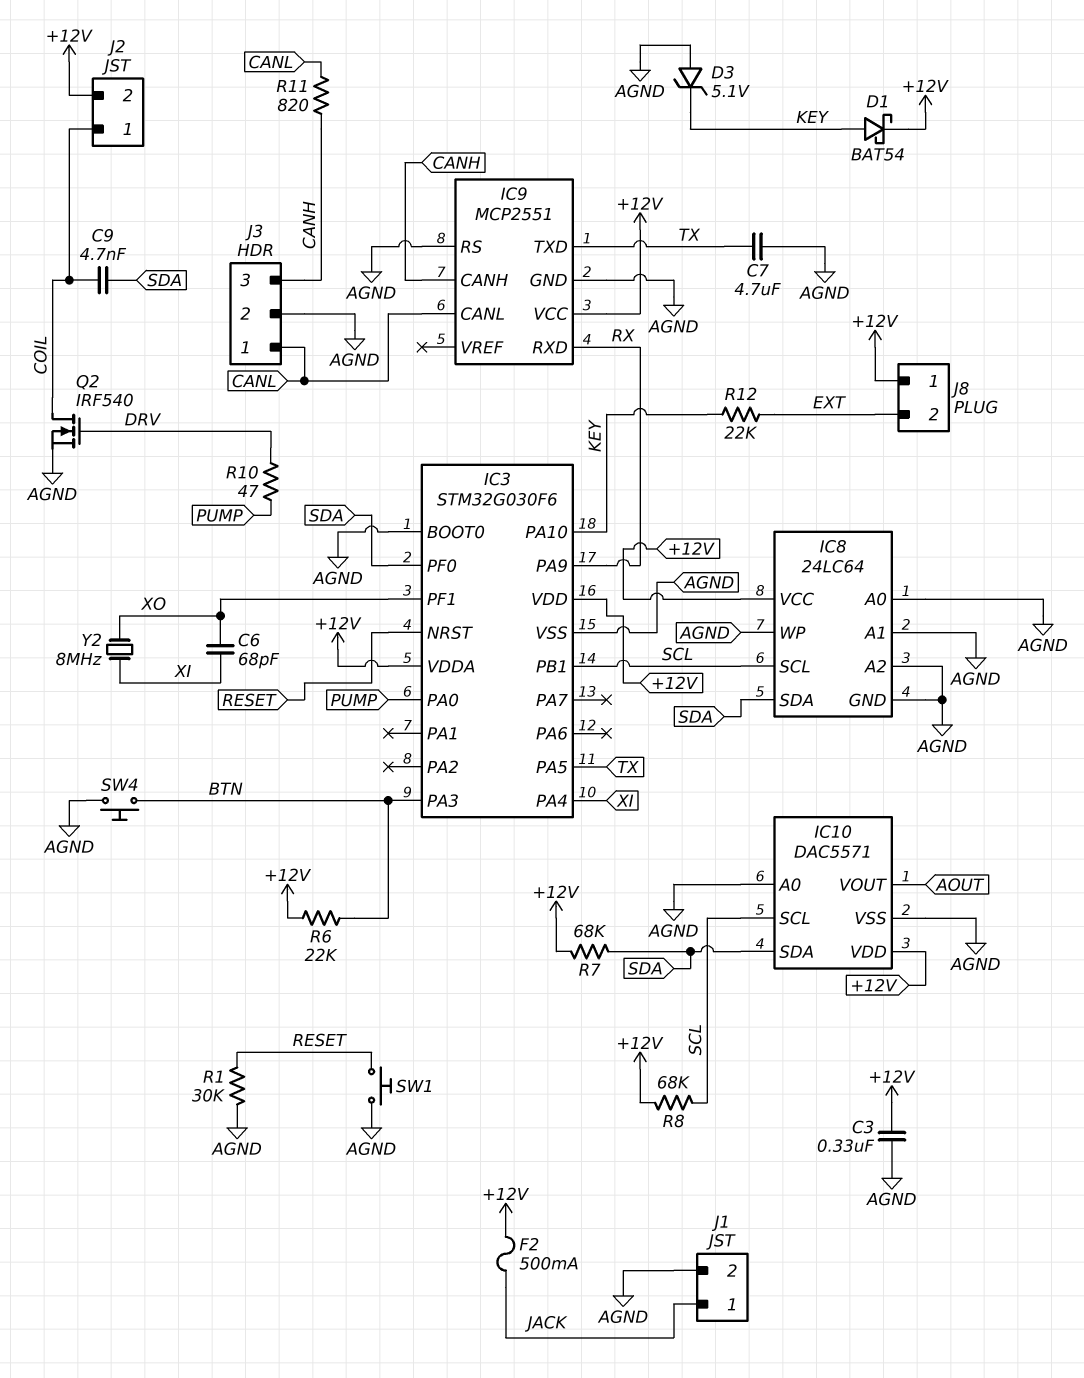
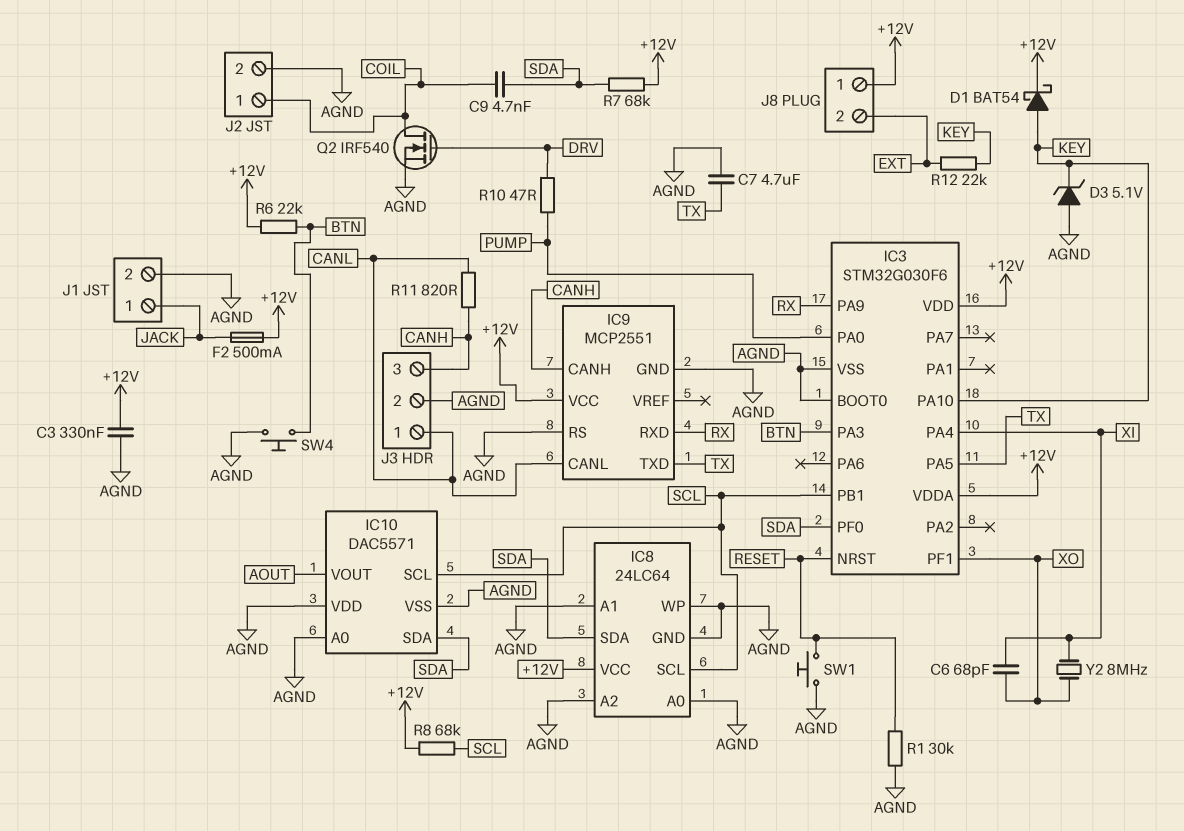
IC10 pin VDD: +12V -> AGND
J2 pin 2: +12V -> AGND

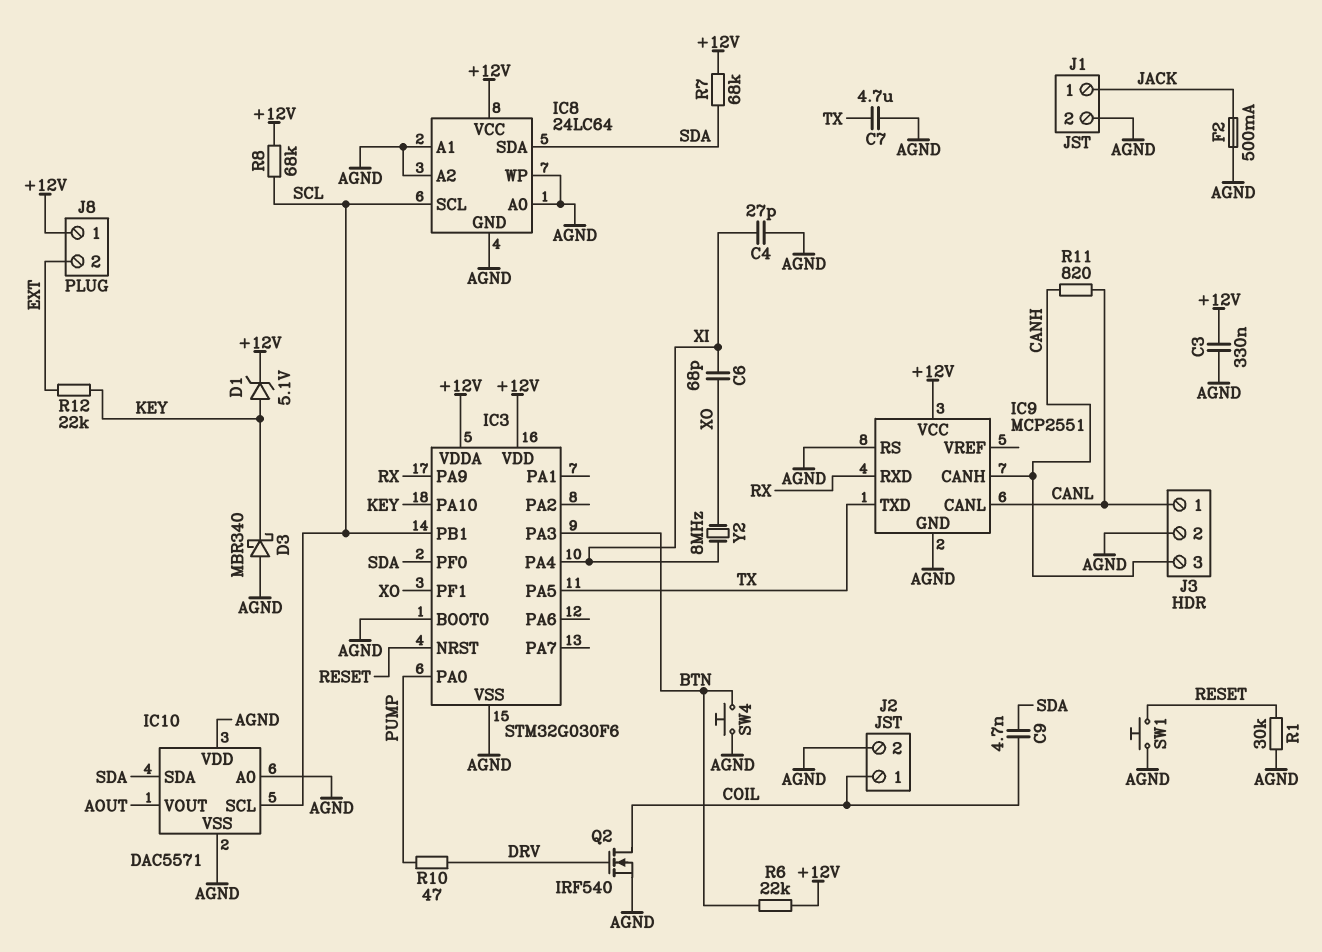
C4: none -> 27pF (AGND, XI)
D1: schottky BAT54 (A KEY, K +12V) -> zener 5.1V (A KEY, K +12V)
D3: zener 5.1V (A AGND, K KEY) -> schottky MBR340 (A AGND, K KEY)
F2: 500mA (+12V, JACK) -> 500mA (AGND, JACK)

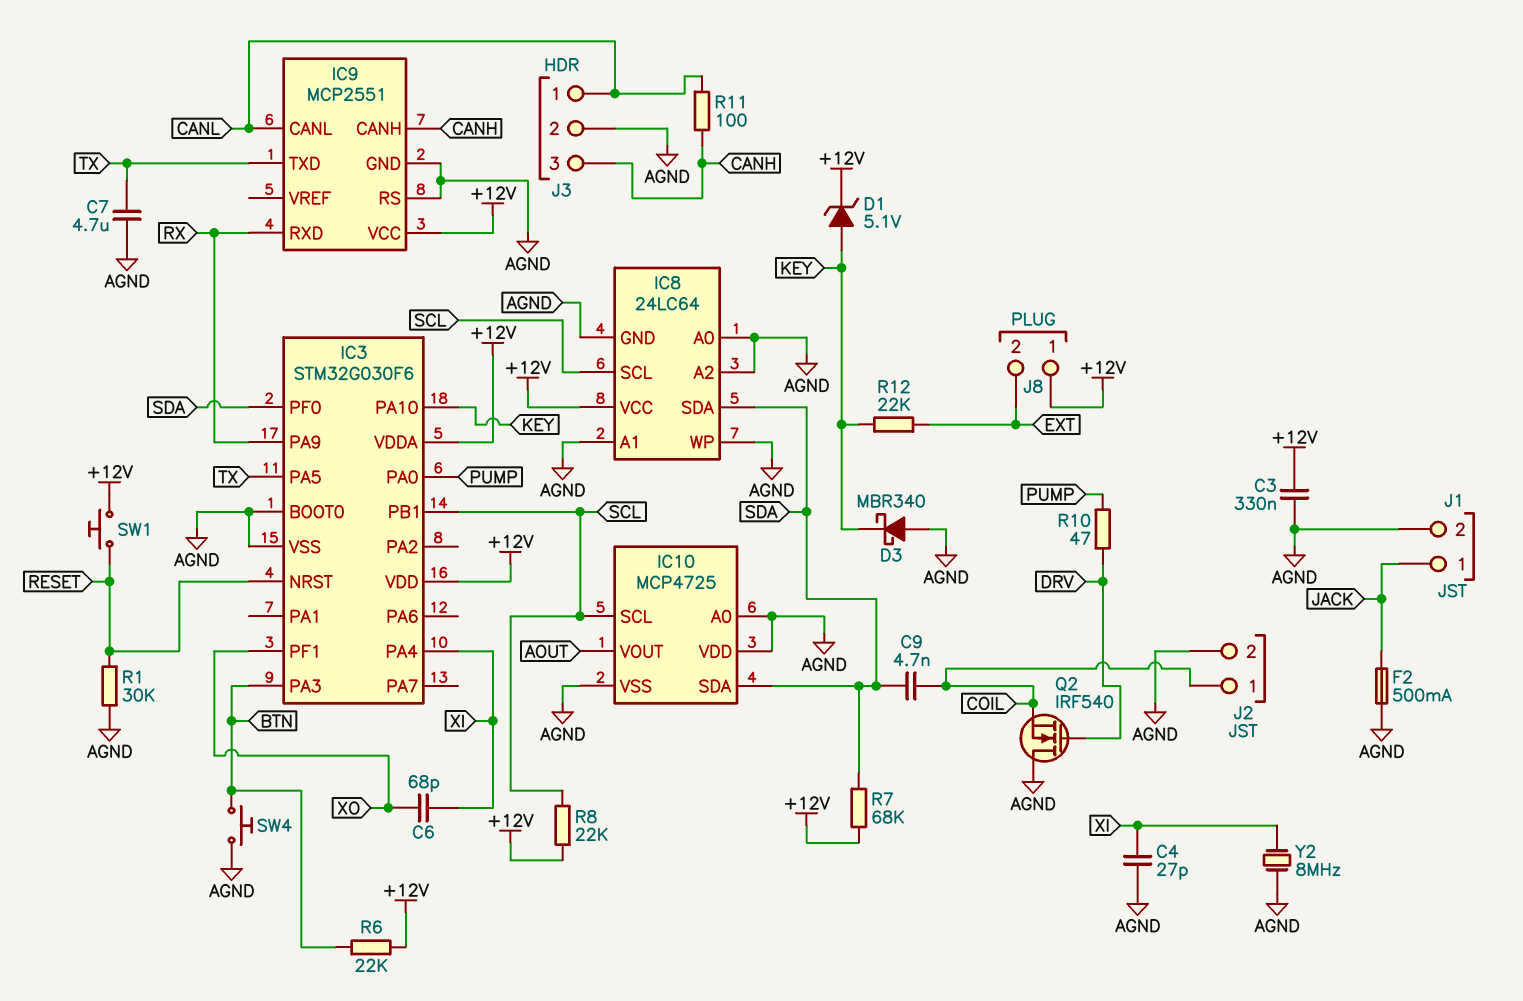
IC10: DAC5571 -> MCP4725
Q2: NMOS IRF540 (G DRV, D COIL, S AGND) -> NMOS IRF540 (G DRV, D AGND, S COIL)
R8: 68k (+12V, SCL) -> 22k (+12V, SCL)
R11: 820 (CANH, CANL) -> 100 (CANH, CANL)
SW1: button (AGND, RESET) -> button (+12V, RESET)
Y2: 8MHz (XI, XO) -> 8MHz (AGND, XI)

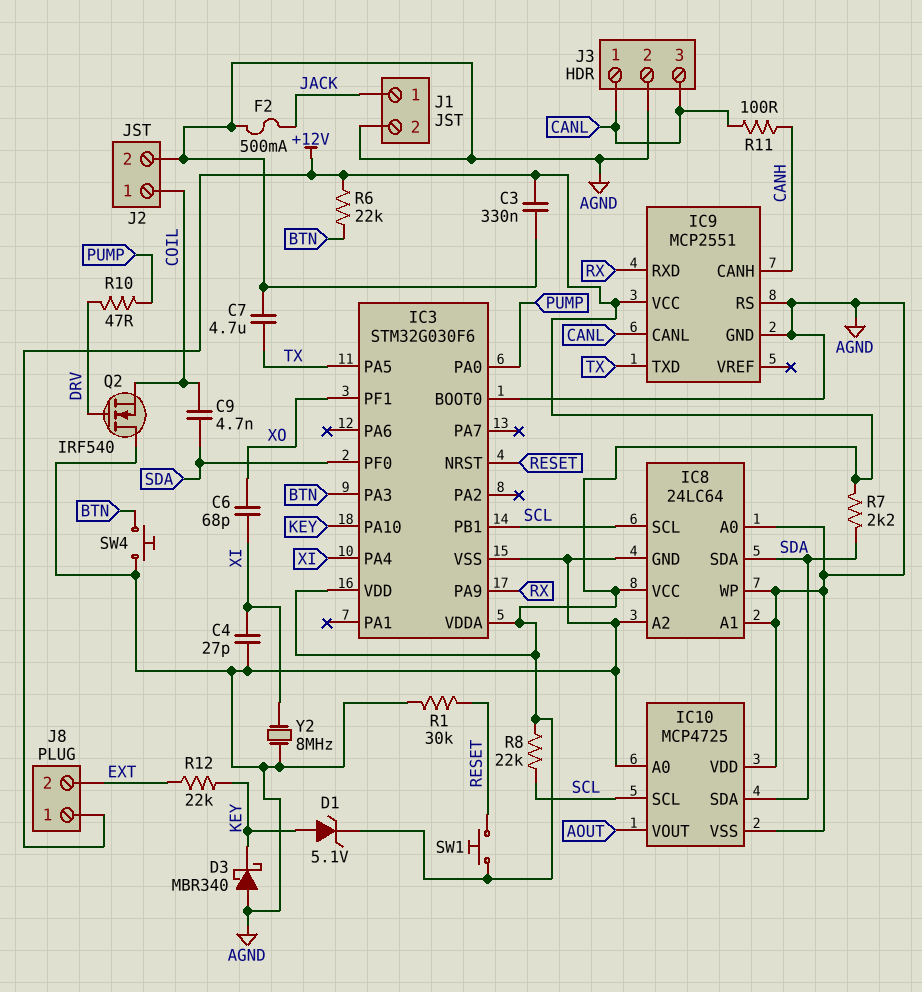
J3 pin 3: CANH -> CANL
R7: 68k (+12V, SDA) -> 2.2k (+12V, SDA)

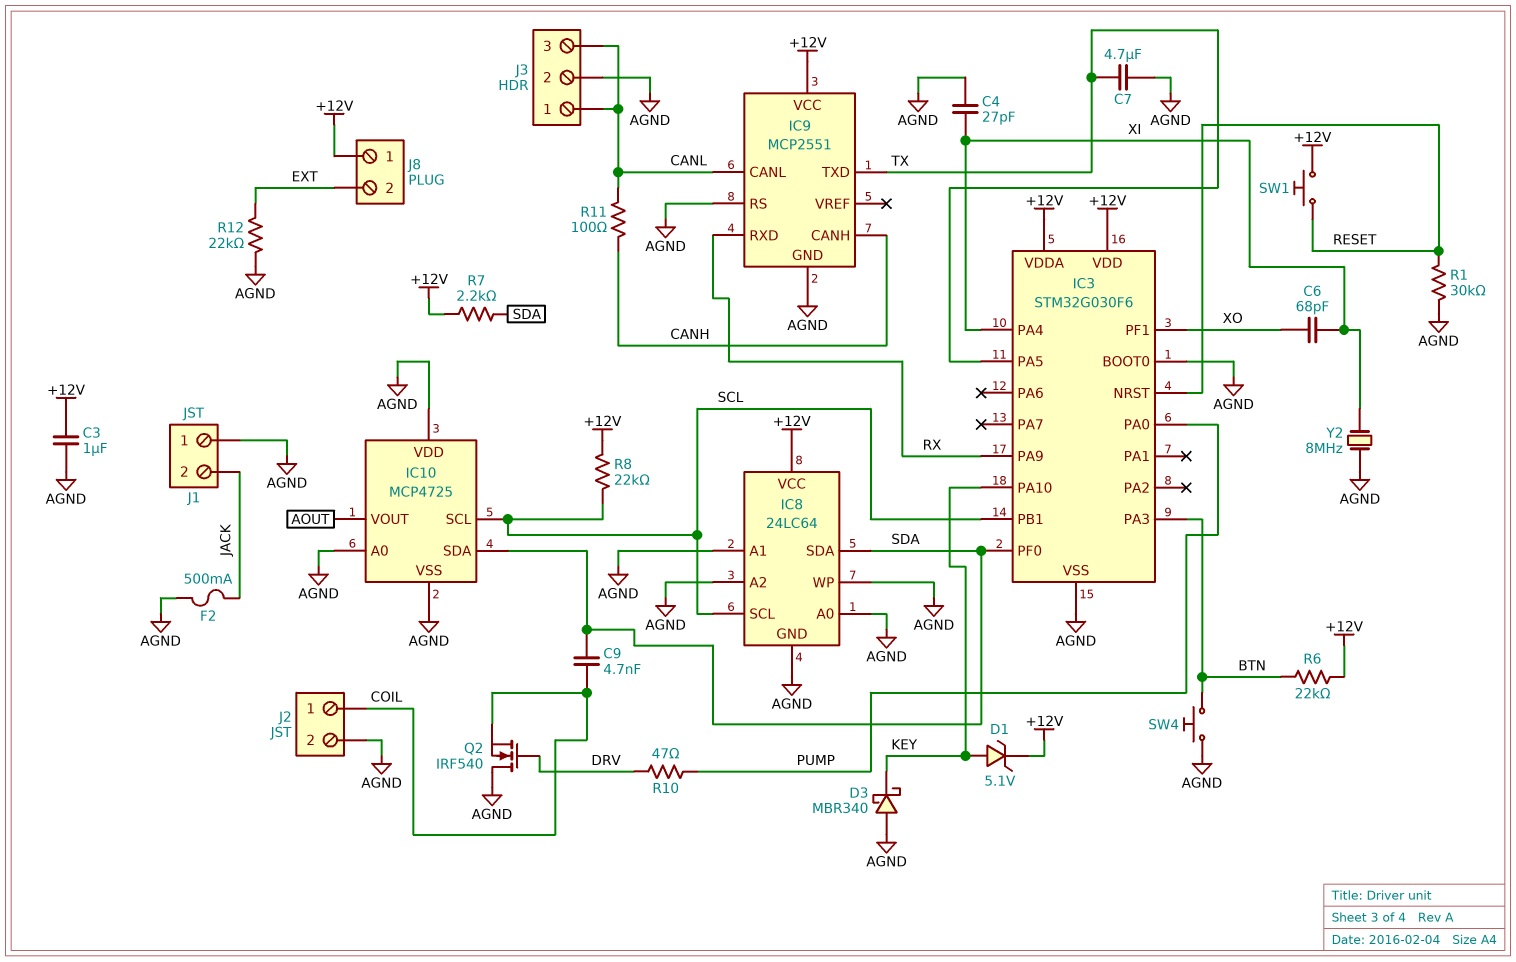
C3: 330nF (+12V, AGND) -> 1uF (+12V, AGND)
J1 pin 1: JACK -> AGND
J1 pin 2: AGND -> JACK
R12: 22k (EXT, KEY) -> 22k (AGND, EXT)

